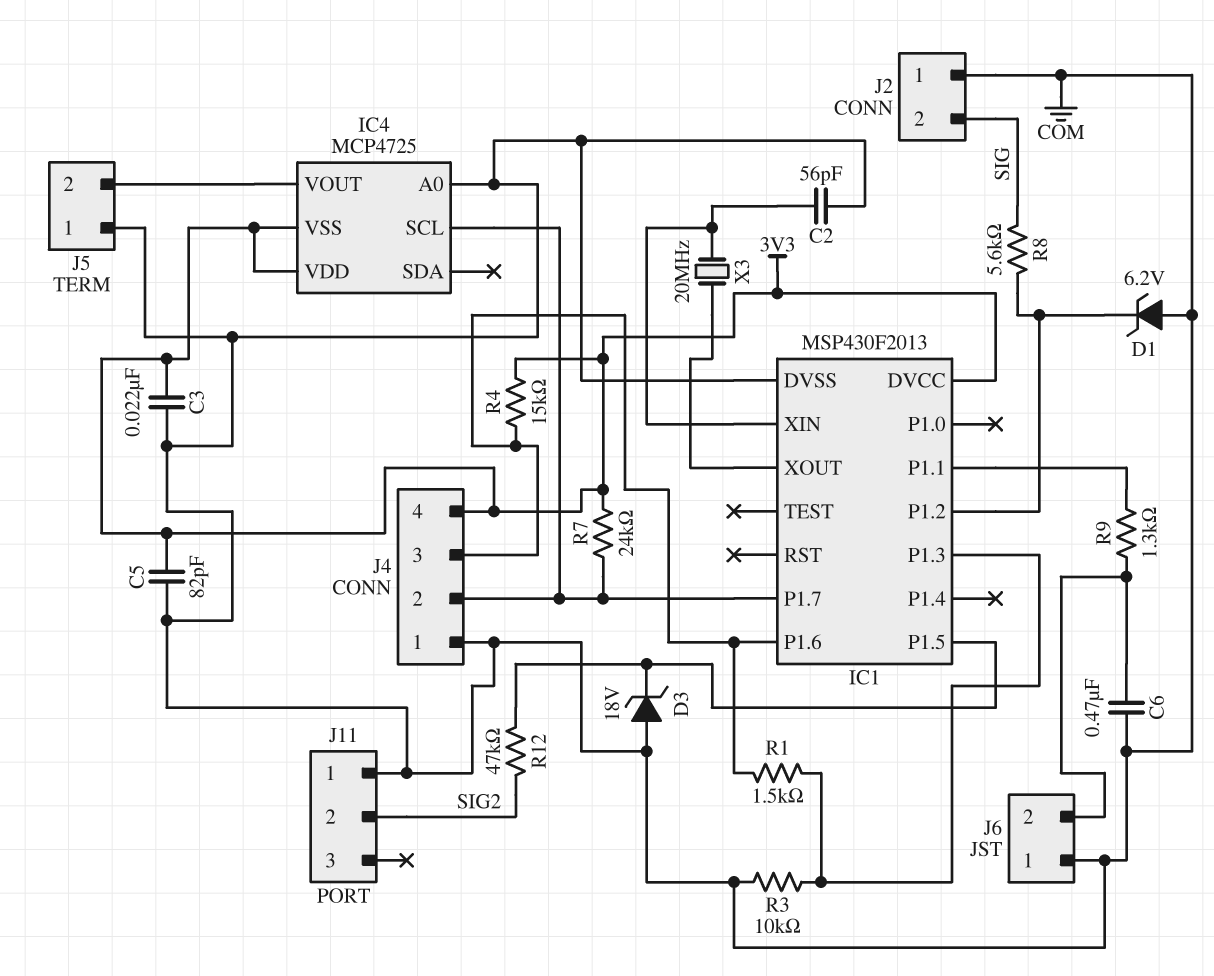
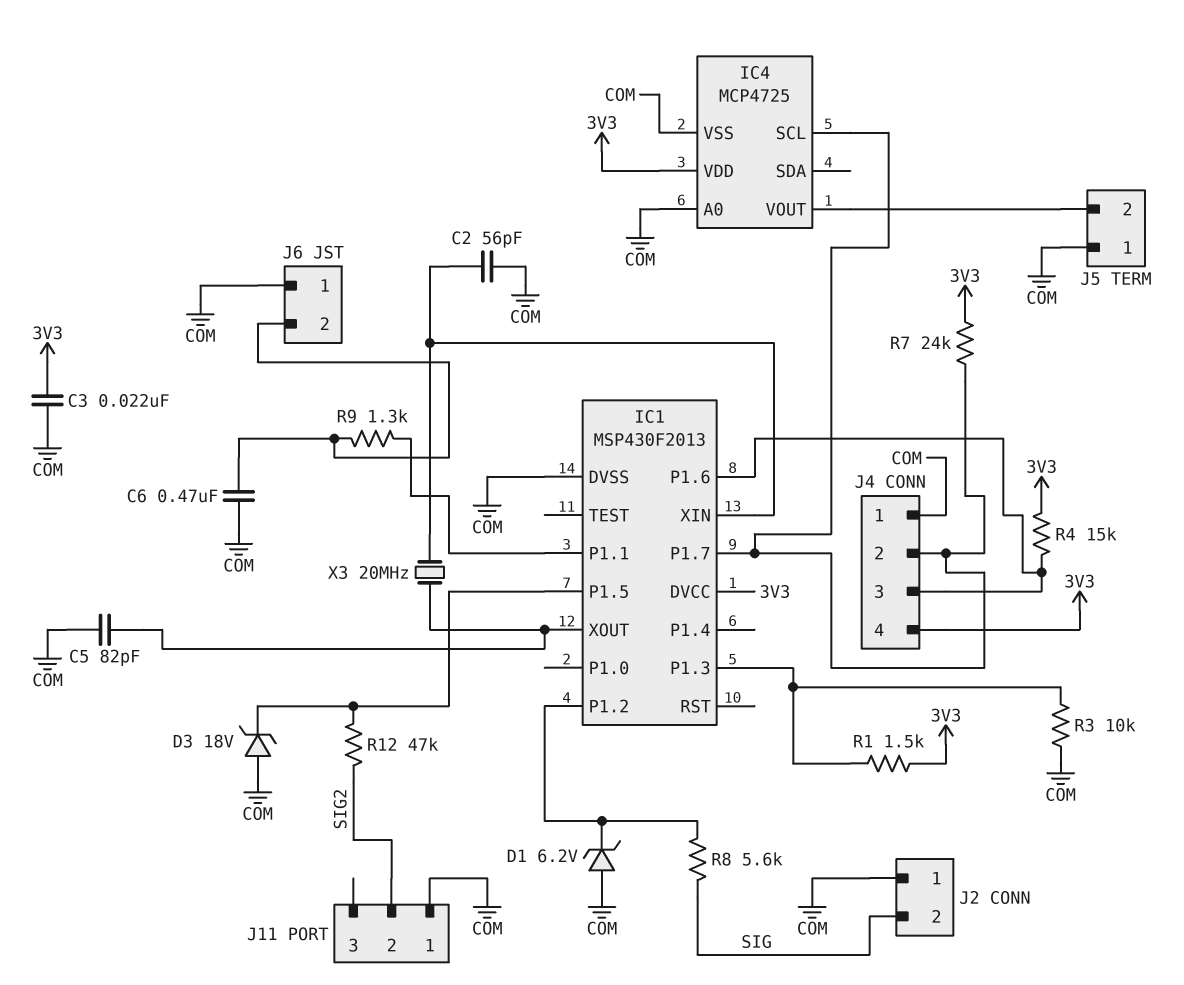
C5: 82pF (3V3, COM) -> 82pF (COM, IC1/XOUT)
IC4 pin VSS: 3V3 -> COM
R1: 1.5k (IC1/P1.3, IC1/P1.6) -> 1.5k (3V3, IC1/P1.3)

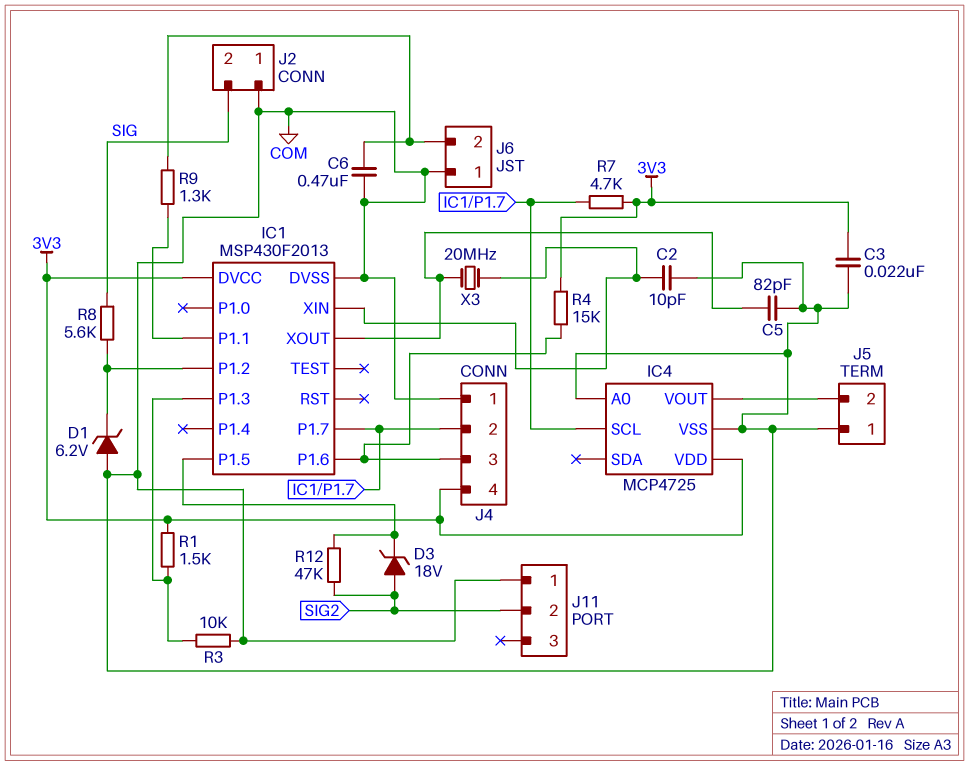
C2: 56pF (COM, IC1/XIN) -> 10pF (COM, IC1/XIN)
D3: zener 18V (A COM, K IC1/P1.5) -> zener 18V (A SIG2, K IC1/P1.5)
R7: 24k (3V3, IC1/P1.7) -> 4.7k (3V3, IC1/P1.7)

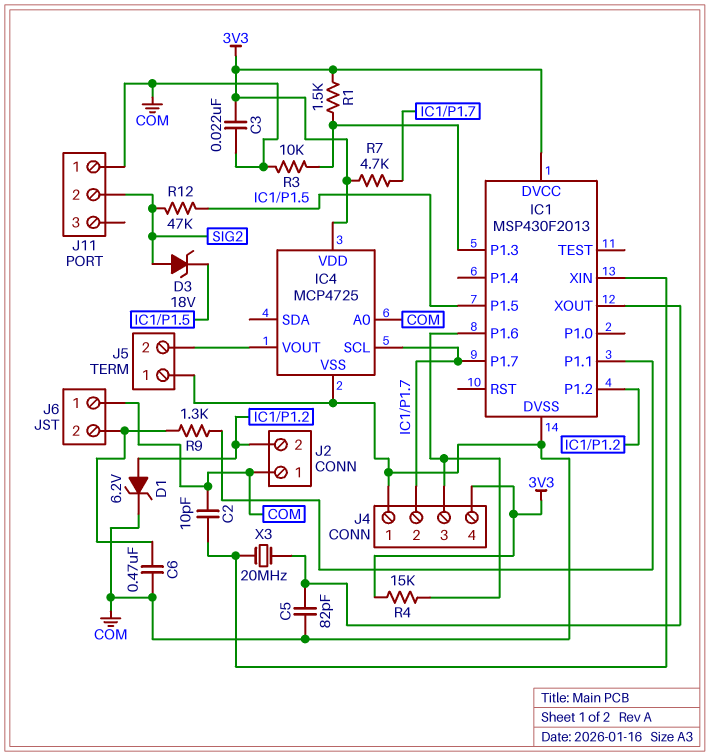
D1: zener 6.2V (A COM, K IC1/P1.2) -> zener 6.2V (A IC1/P1.2, K COM)
J2 pin 2: SIG -> IC1/P1.2
R8: 5.6k (IC1/P1.2, SIG) -> none

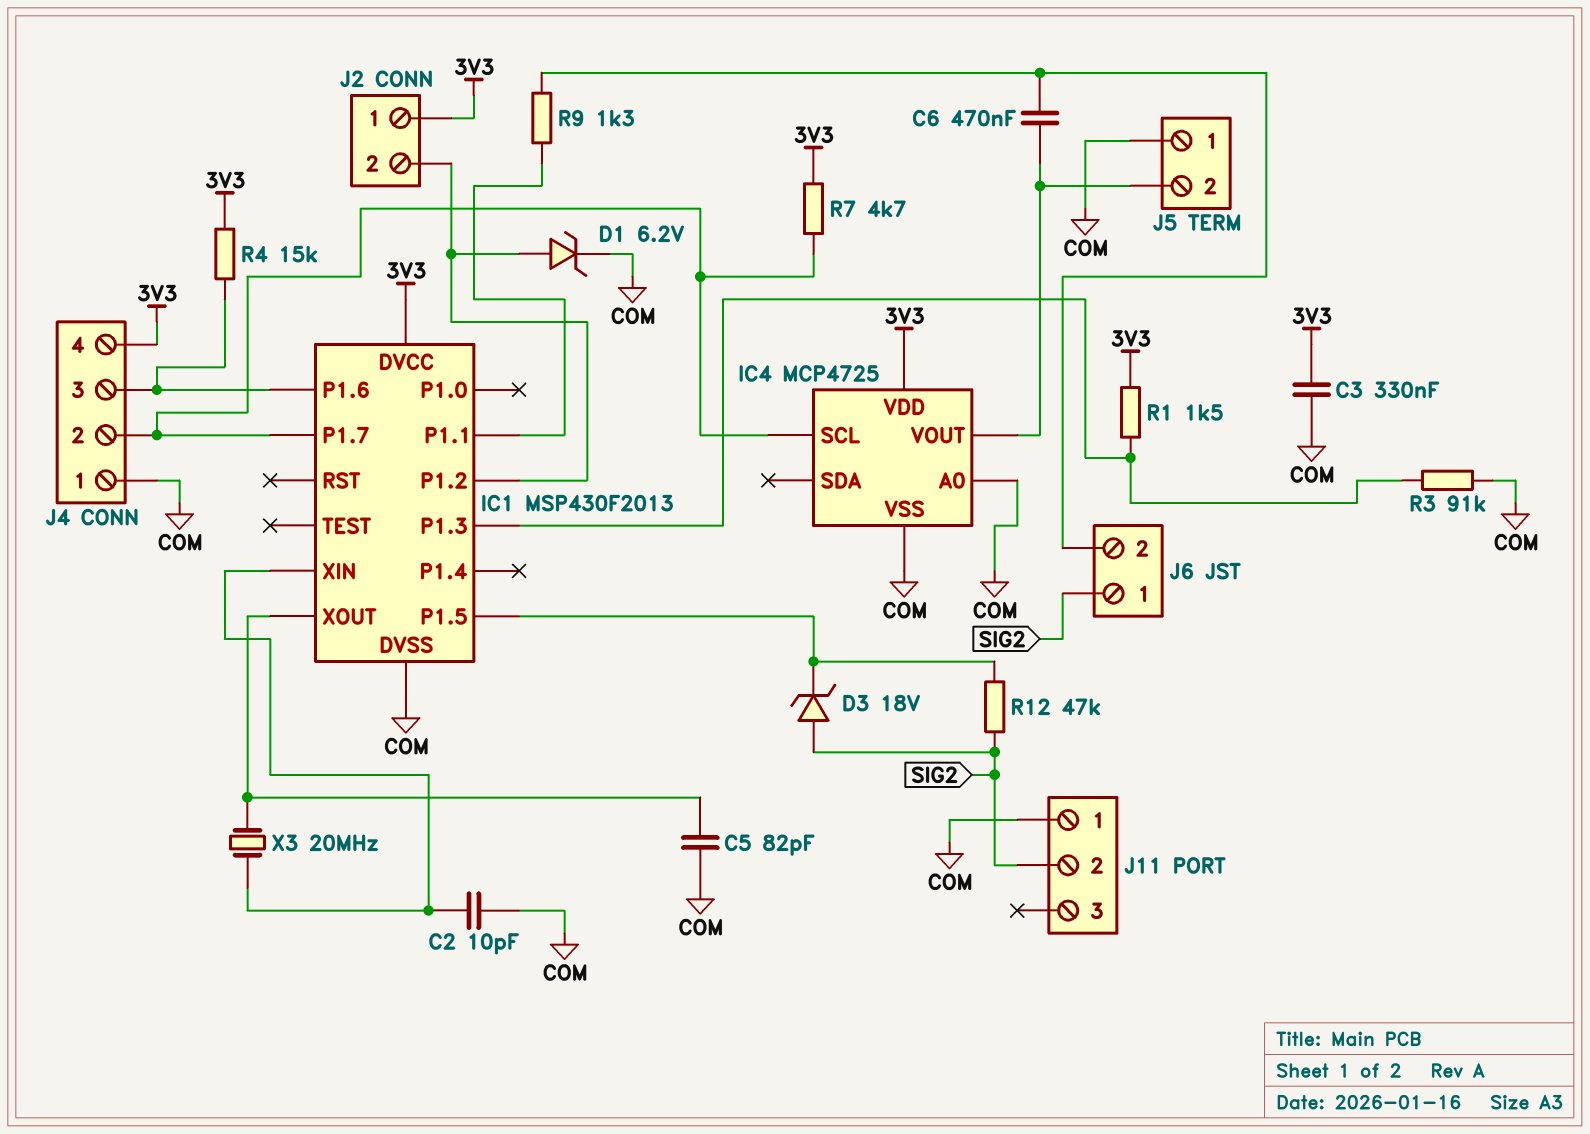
C3: 22nF (3V3, COM) -> 330nF (3V3, COM)
C6: 470nF (COM, J6/2) -> 470nF (IC4/VOUT, J6/2)
J2 pin 1: COM -> 3V3
J6 pin 1: COM -> SIG2
R3: 10k (COM, IC1/P1.3) -> 91k (COM, IC1/P1.3)

